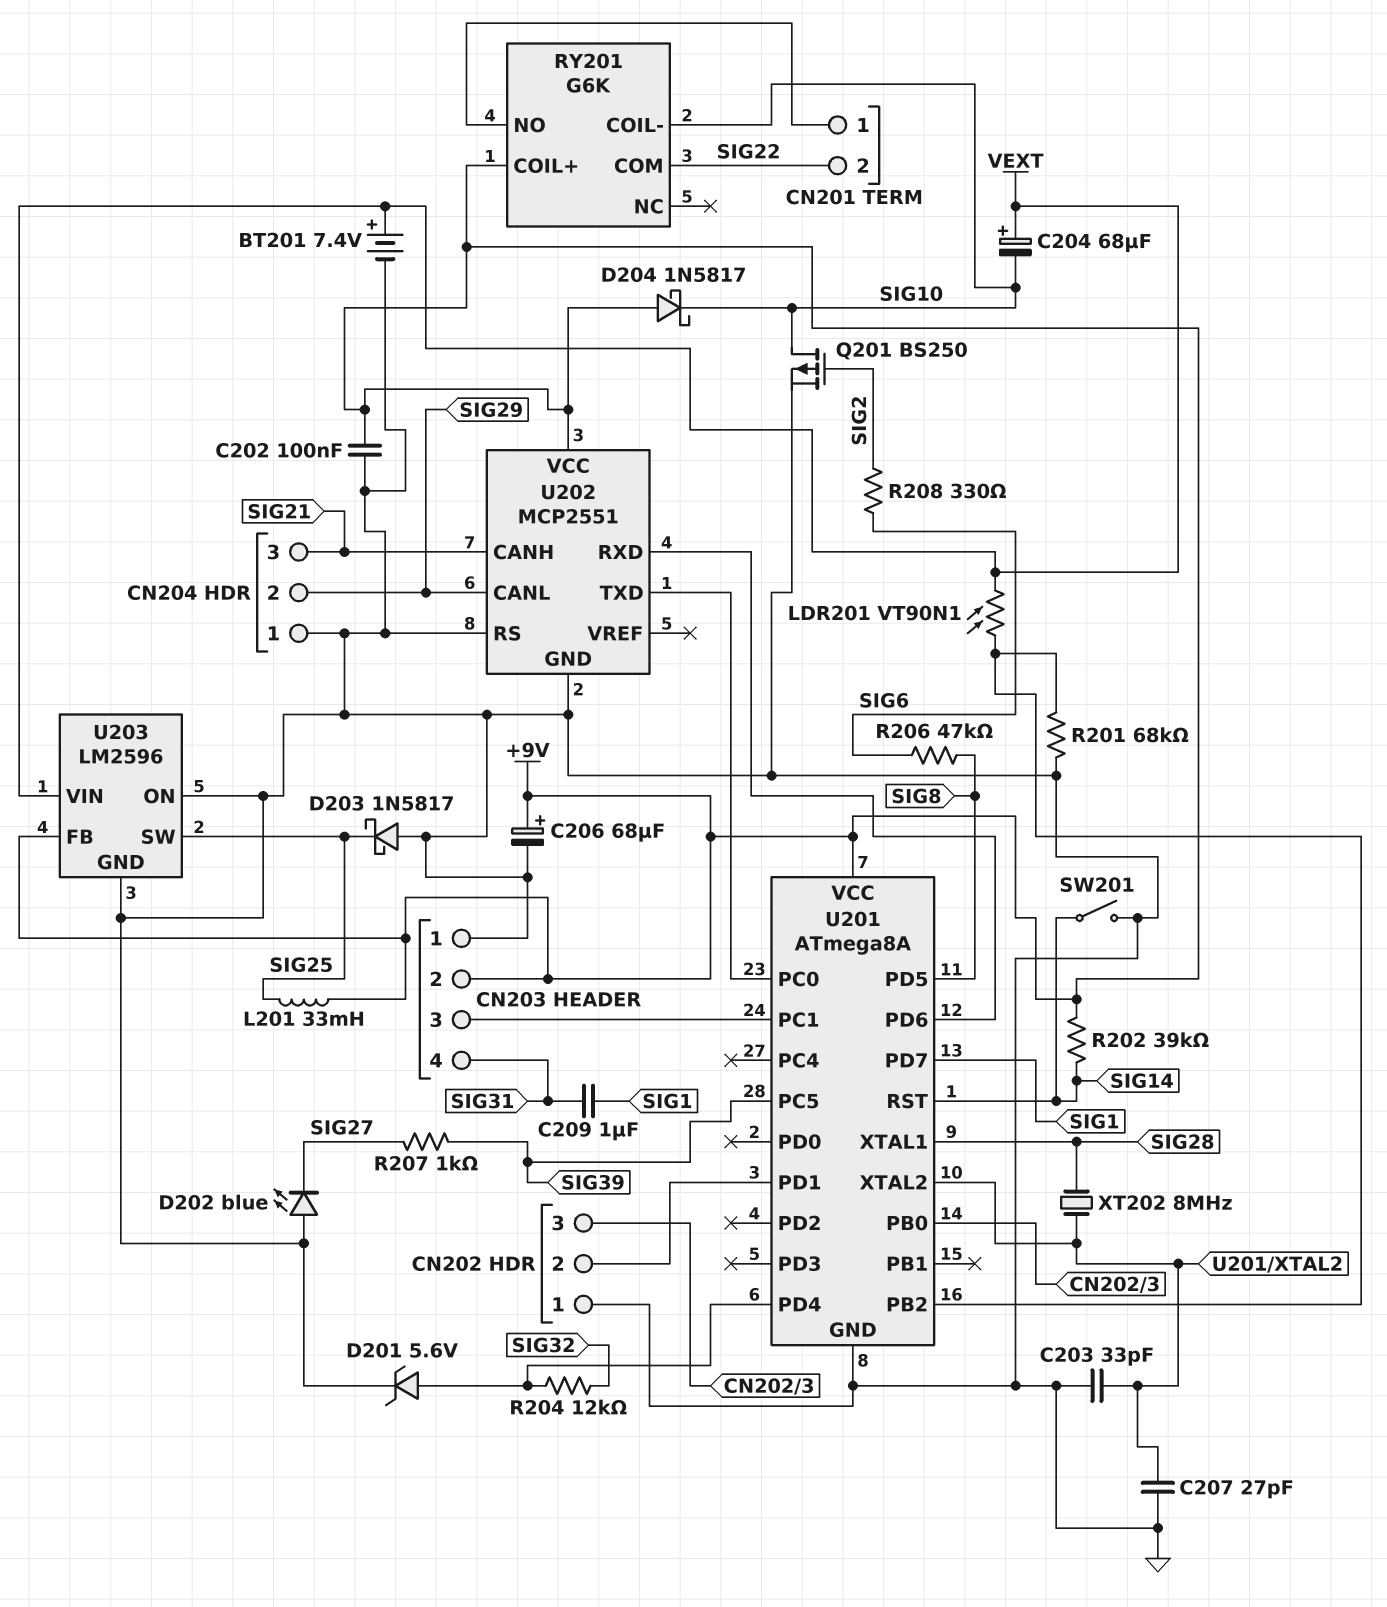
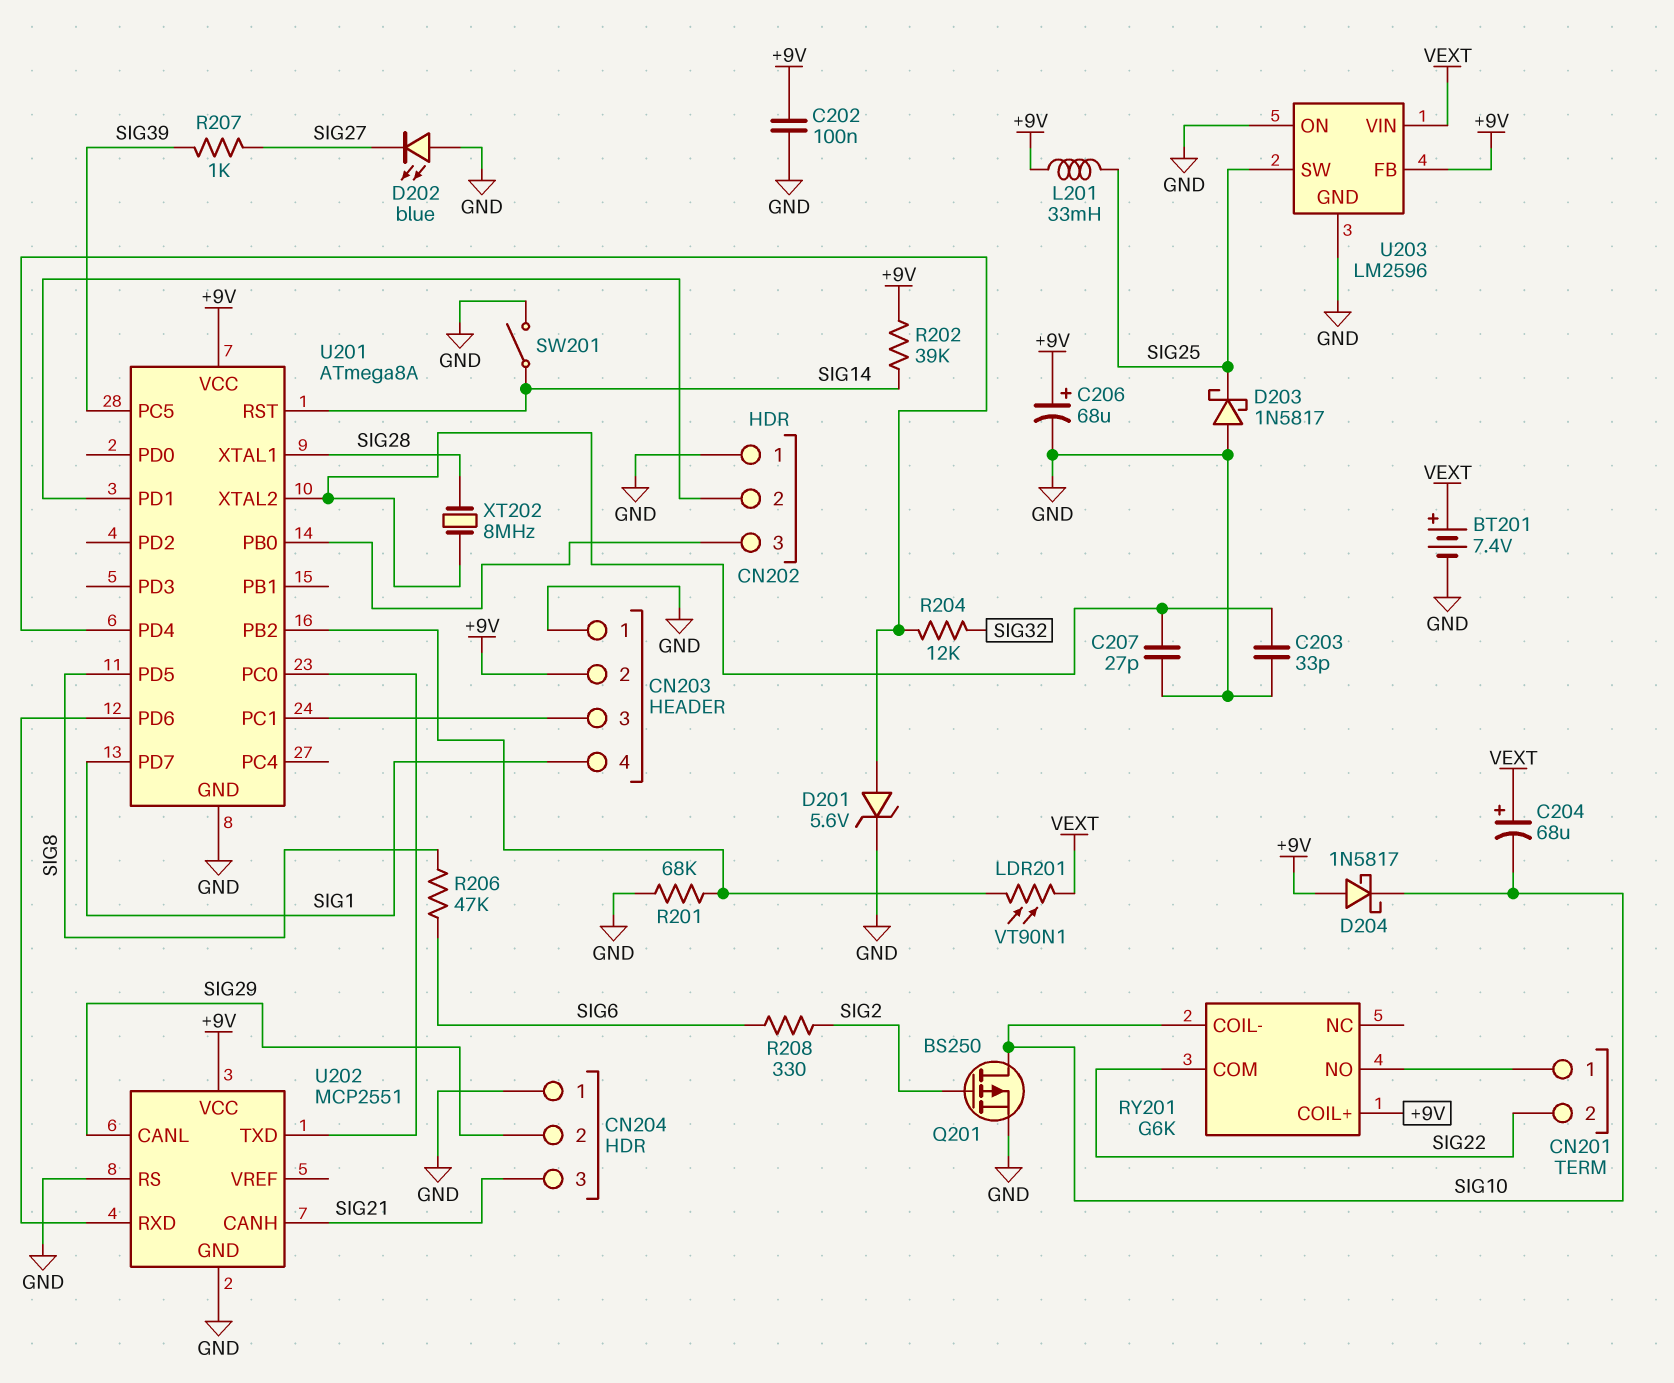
C209: 1uF (SIG1, SIG31) -> none
CN203 pin 4: SIG31 -> SIG1

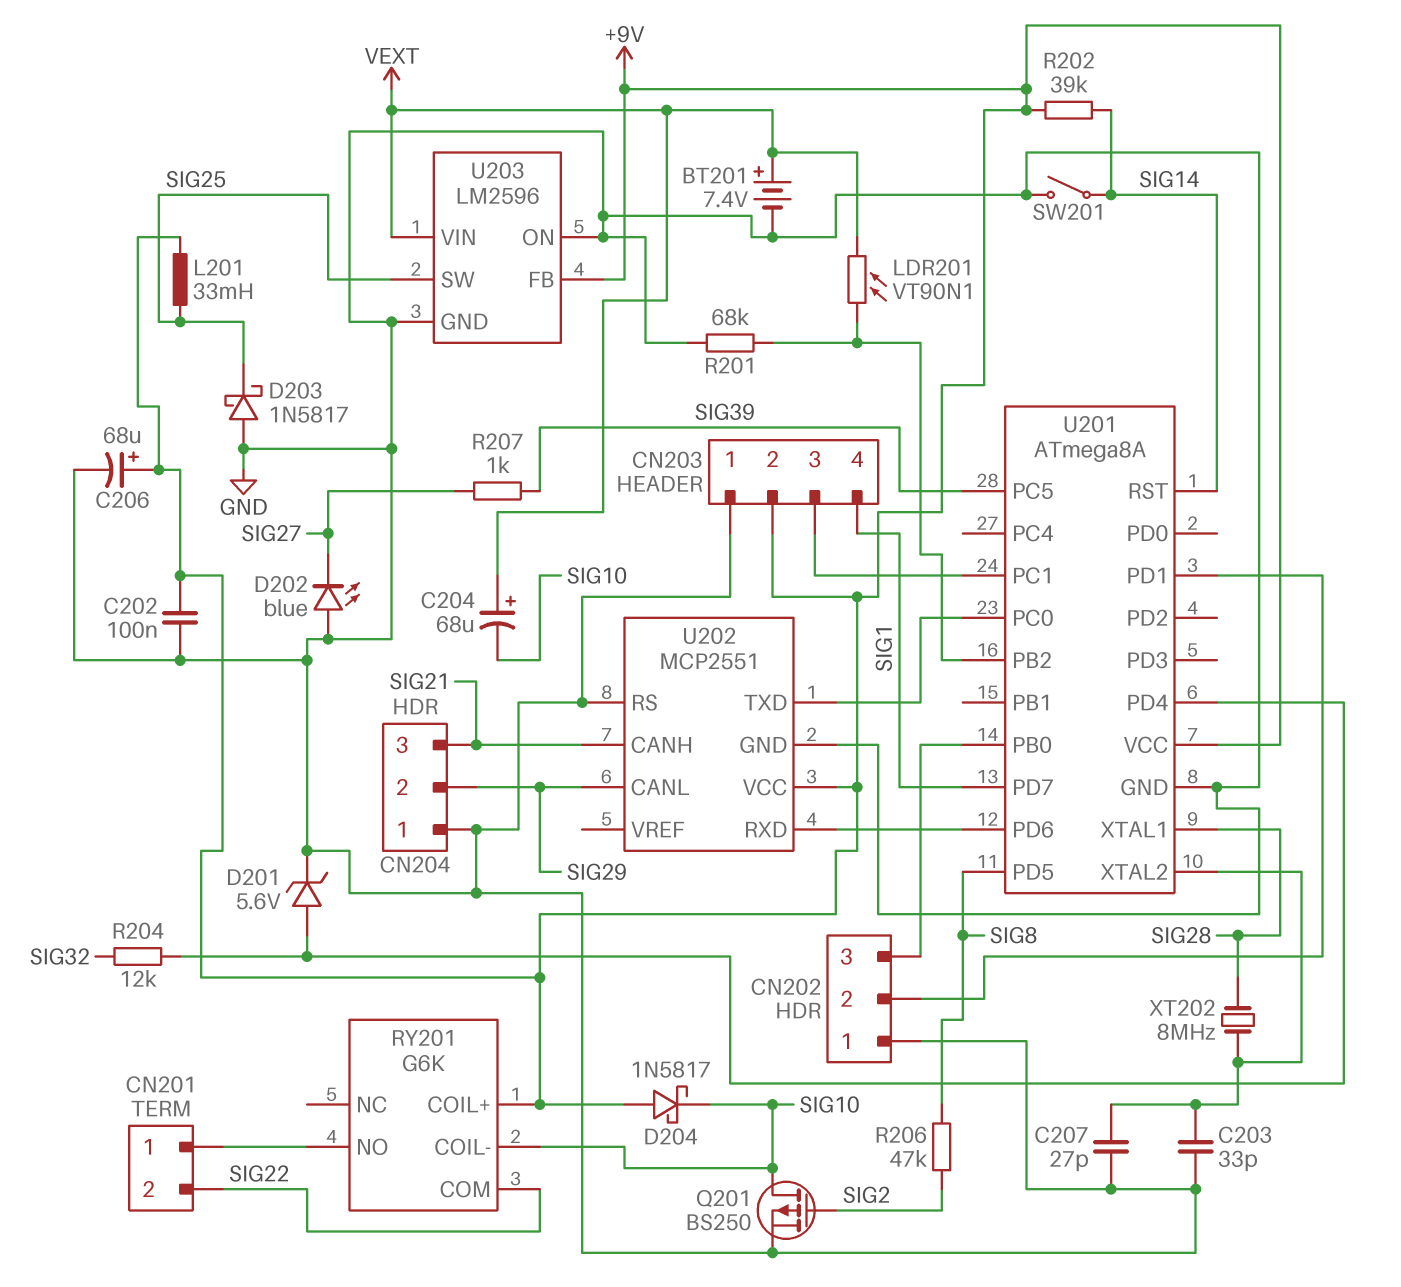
R206: 47k (SIG6, SIG8) -> 47k (SIG2, SIG8)
R208: 330 (SIG2, SIG6) -> none

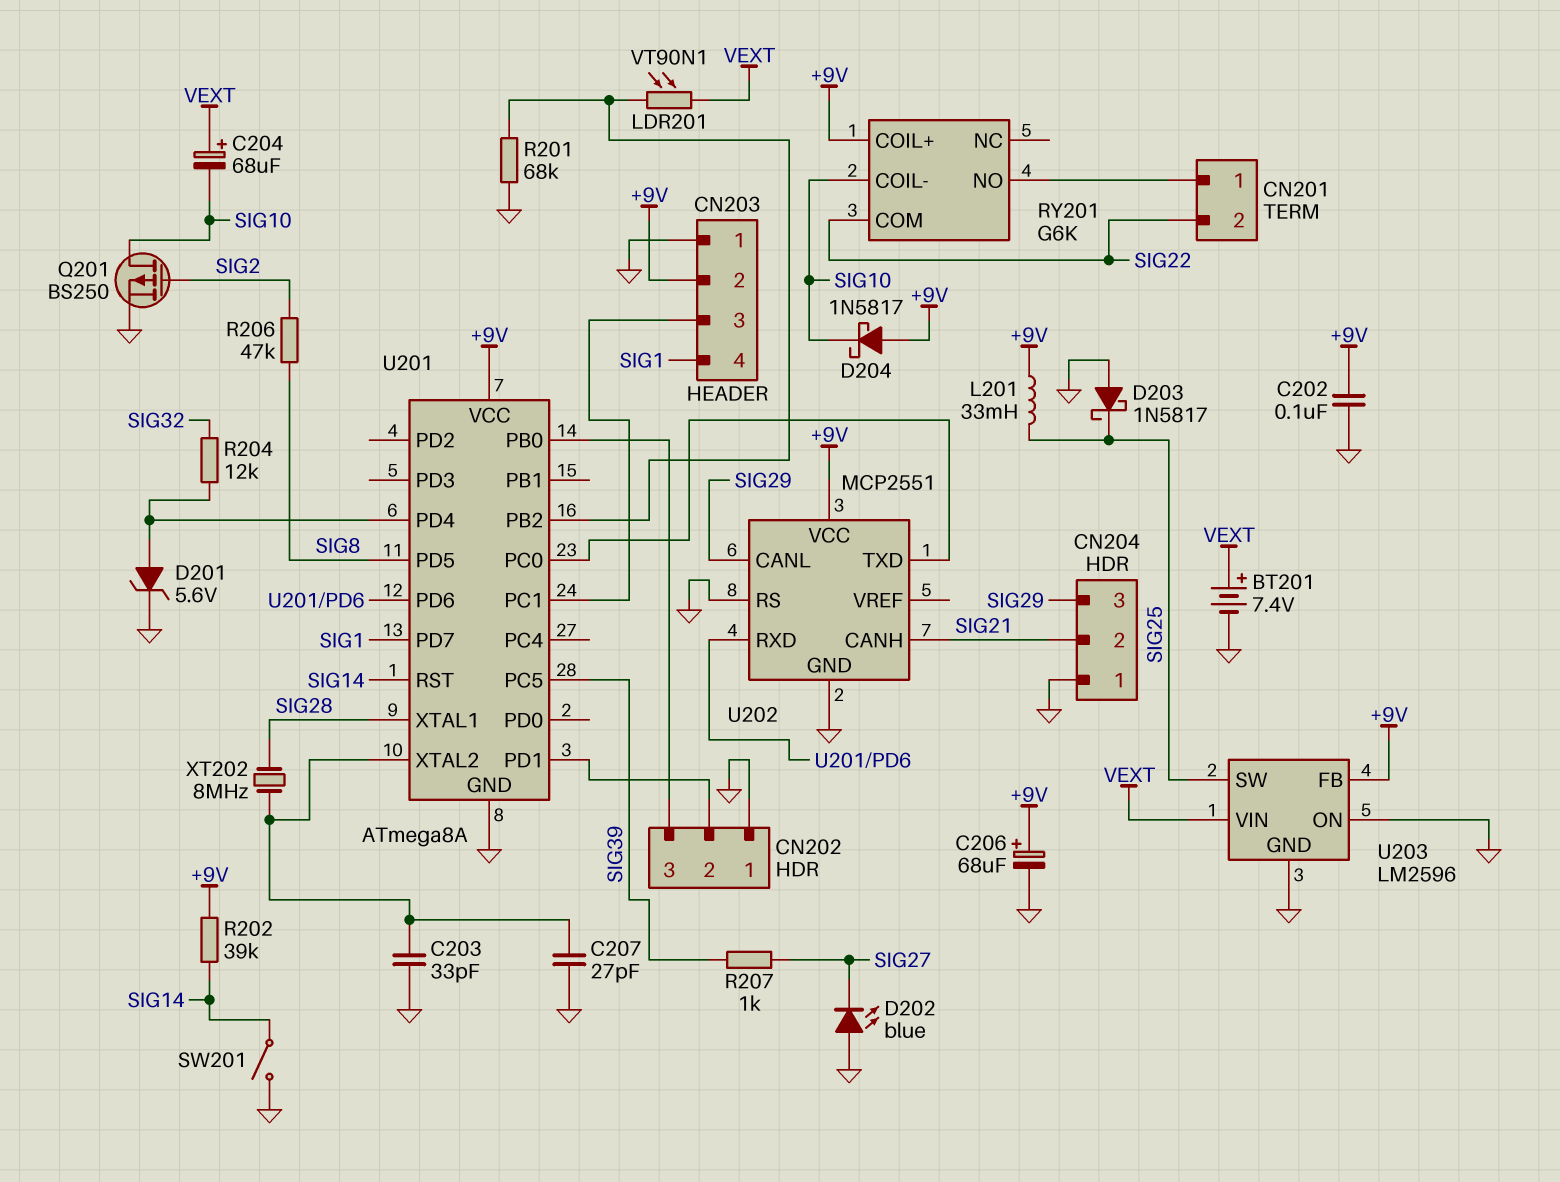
CN204 pin 2: SIG29 -> SIG21
CN204 pin 3: SIG21 -> SIG29

